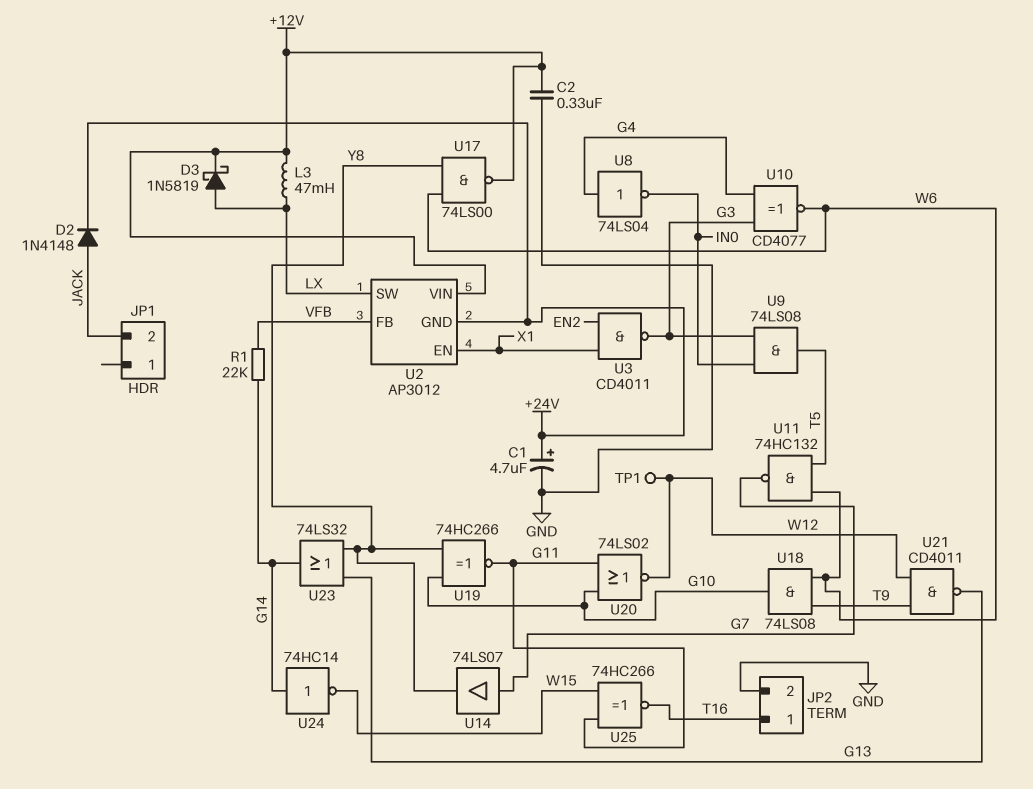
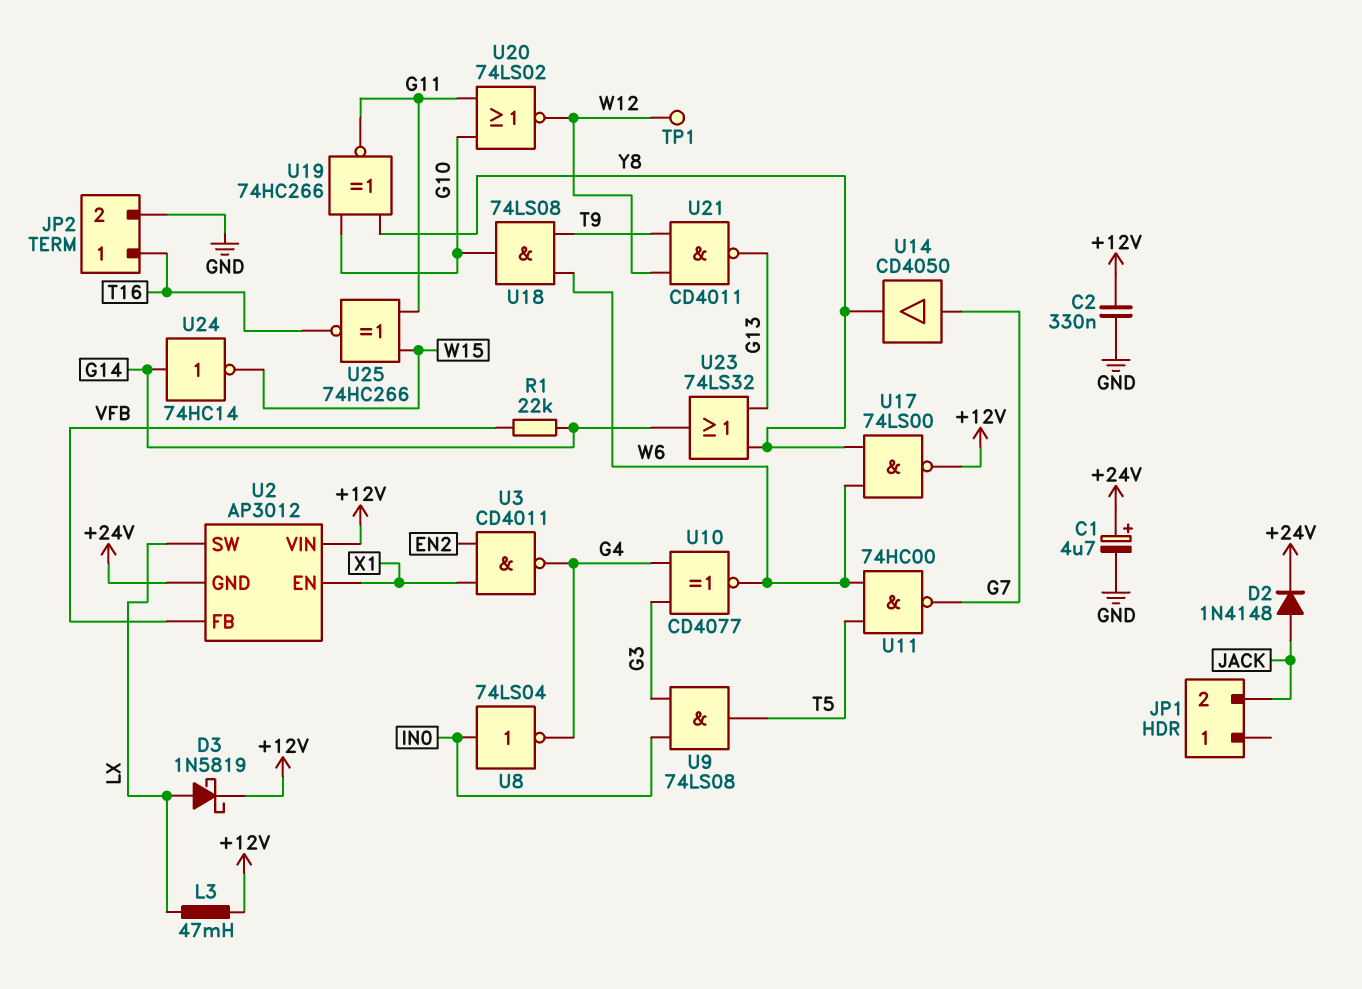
U3: NAND CD4011 (in EN2, in X1, out G3) -> NAND CD4011 (in EN2, in X1, out G4)
U8: NOT 74LS04 (in G4, out IN0) -> NOT 74LS04 (in IN0, out G4)
U11: NAND 74HC132 (in T5, in W6, out G7) -> NAND 74HC00 (in T5, in W6, out G7)
U14: buffer 74LS07 (in G7, out Y8) -> buffer CD4050 (in G7, out Y8)

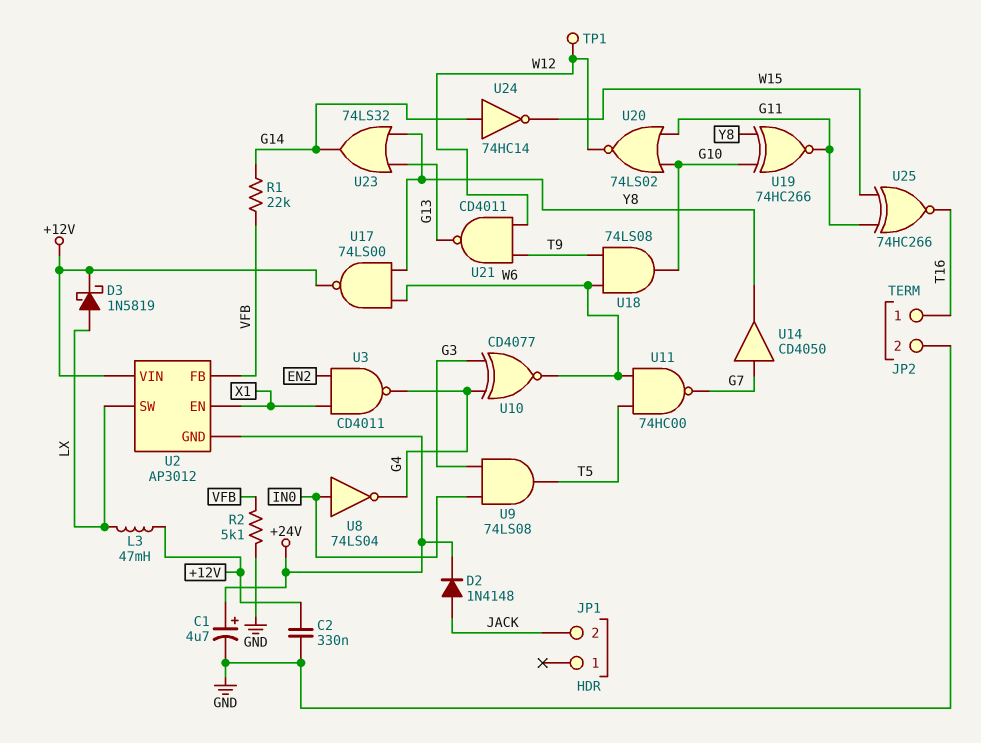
R2: none -> 5.1k (GND, VFB)

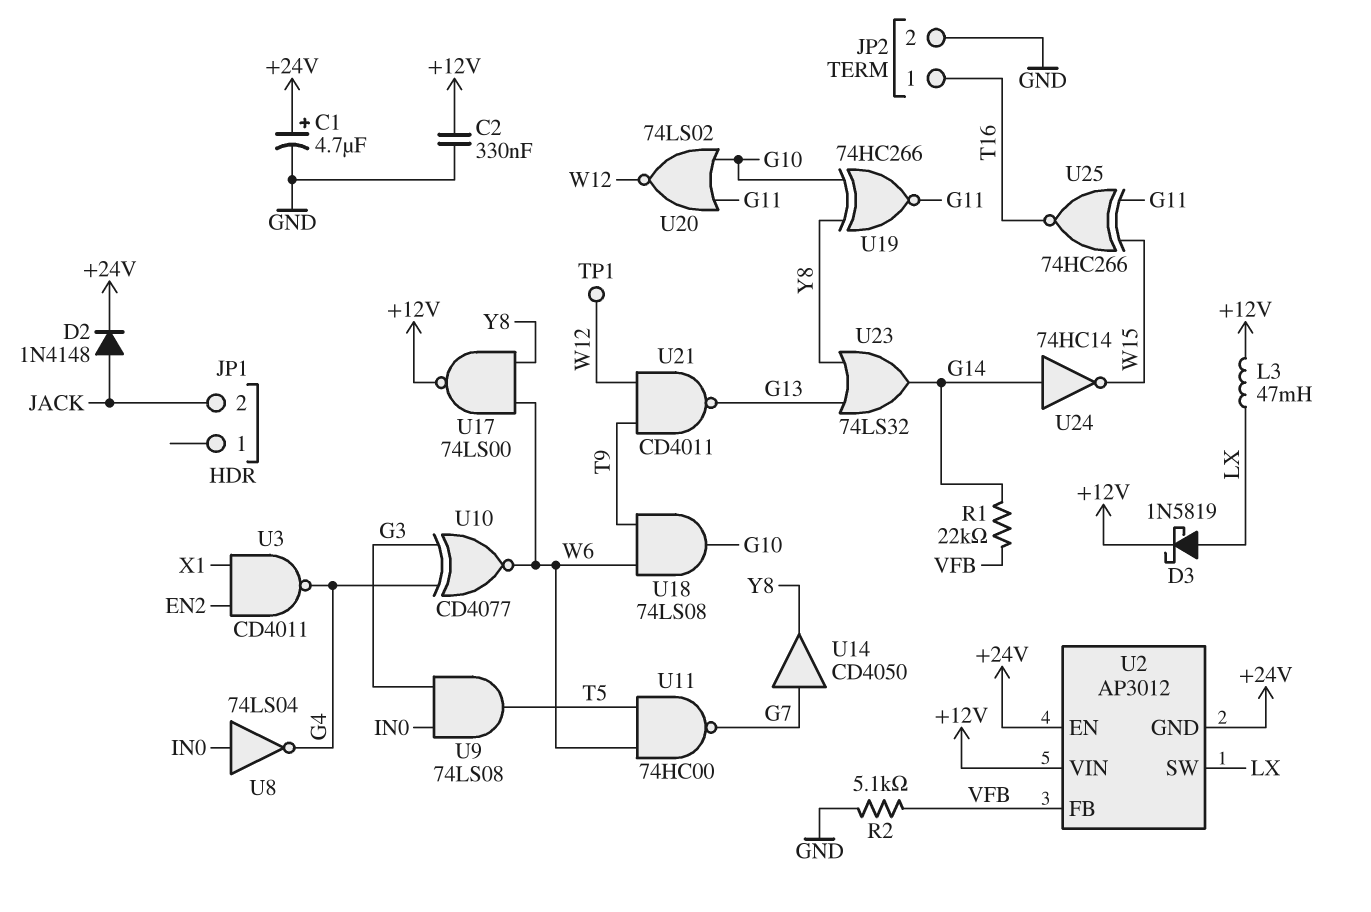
U2 pin EN: X1 -> +24V

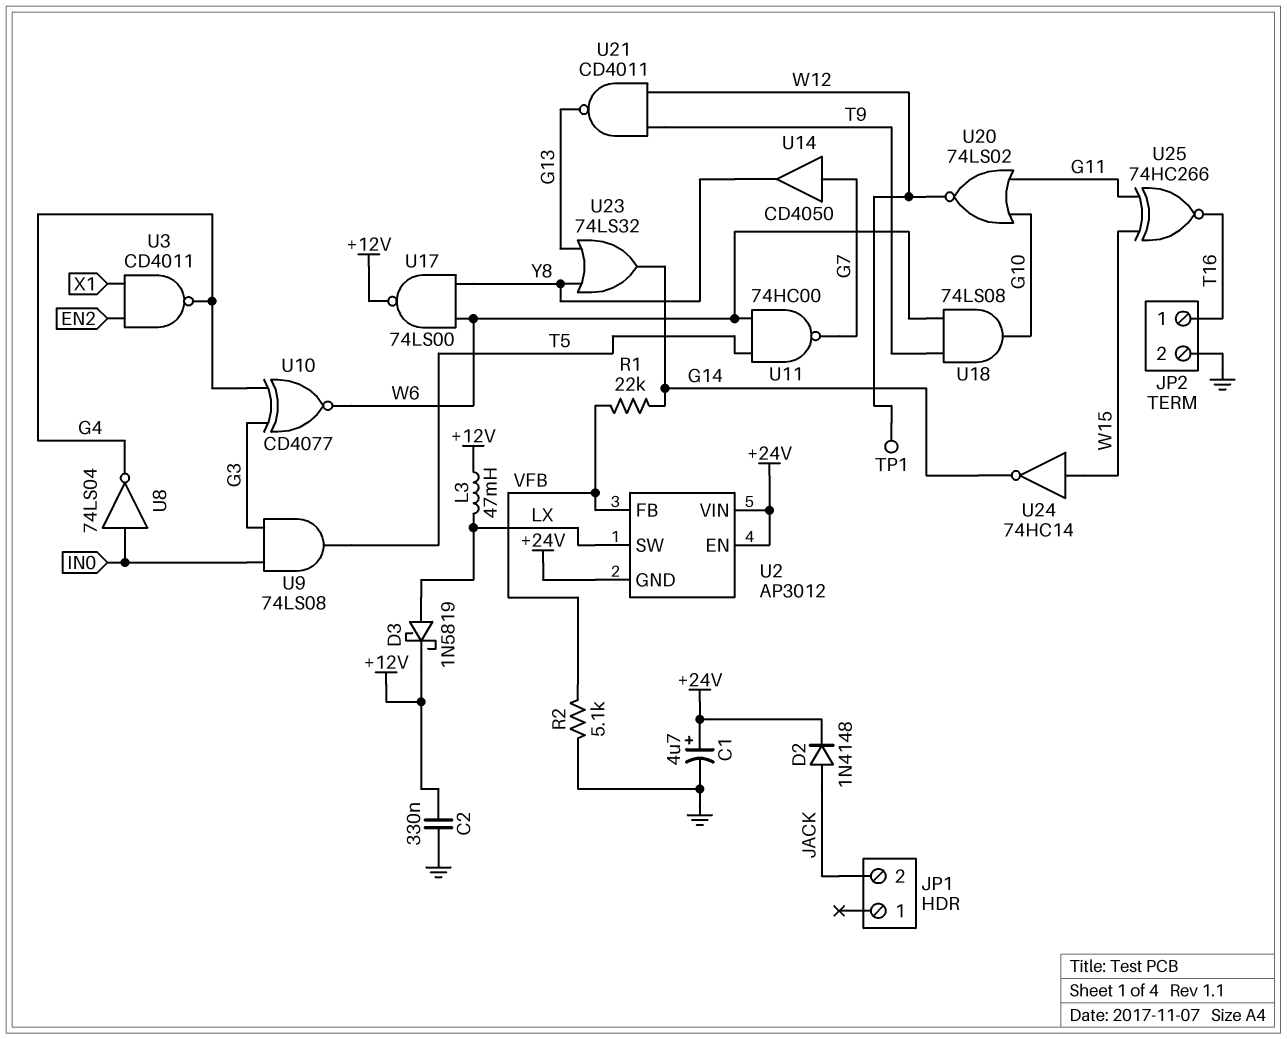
U2 pin VIN: +12V -> +24V
U19: XNOR 74HC266 (in G10, in Y8, out G11) -> none
U24: NOT 74HC14 (in G14, out W15) -> NOT 74HC14 (in W15, out G14)

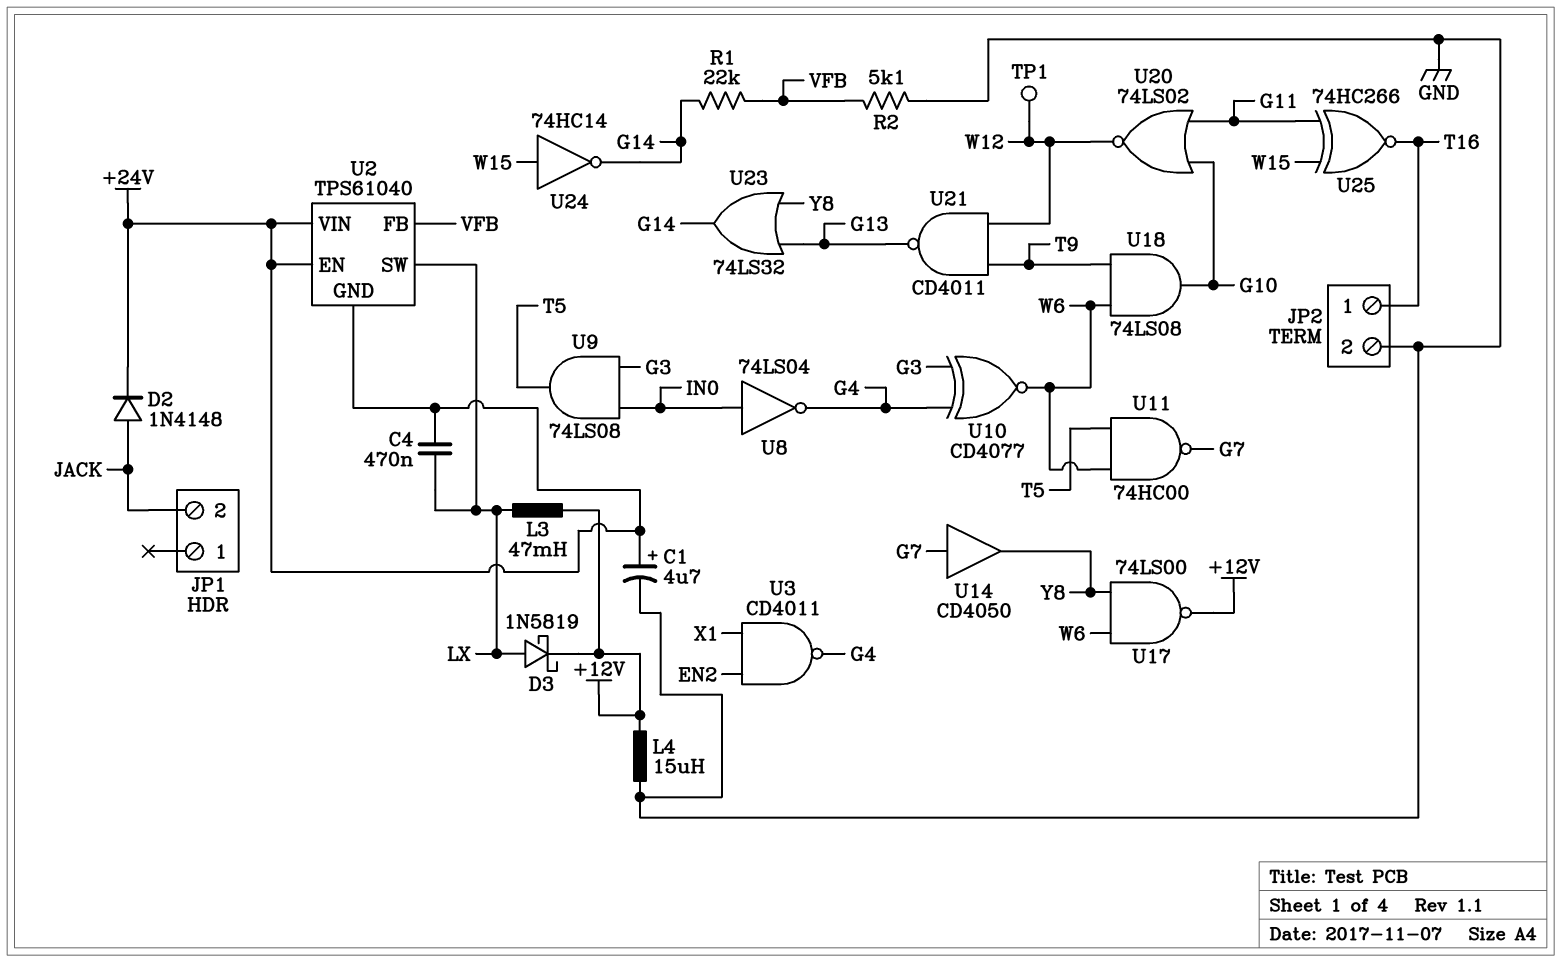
C2: 330nF (+12V, GND) -> none
C4: none -> 470nF (+24V, LX)
L4: none -> 15uH (+12V, GND)
U2: AP3012 -> TPS61040

